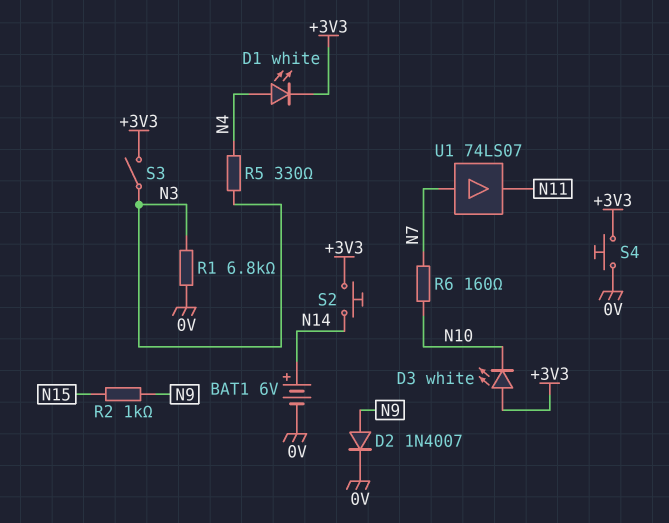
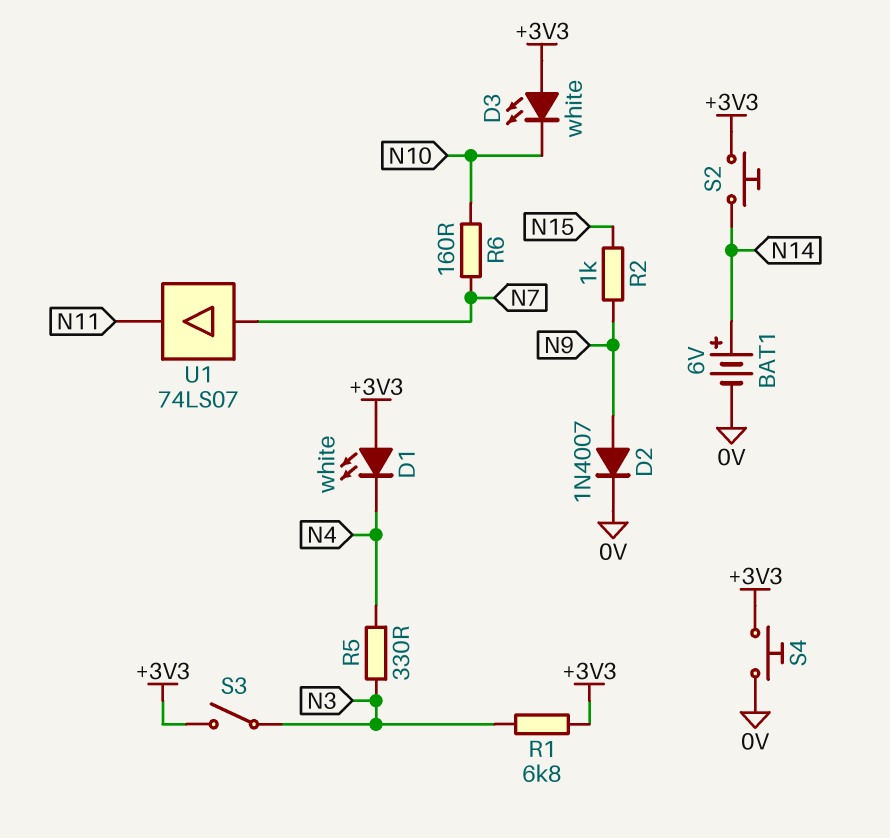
D1: LED white (A N4, K +3V3) -> LED white (A +3V3, K N4)
R1: 6.8k (0V, N3) -> 6.8k (+3V3, N3)

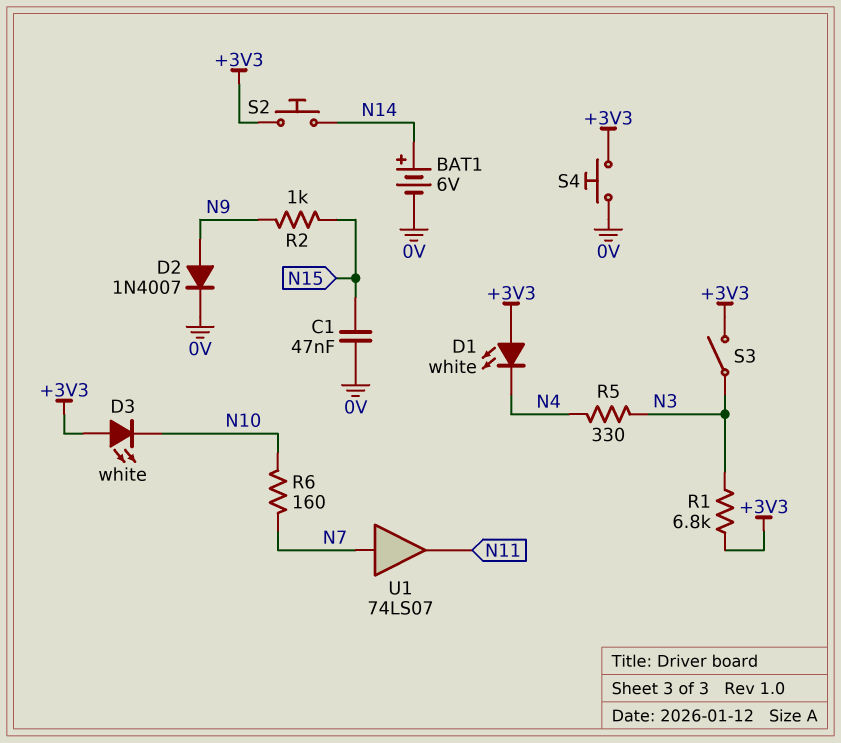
C1: none -> 47nF (0V, N15)

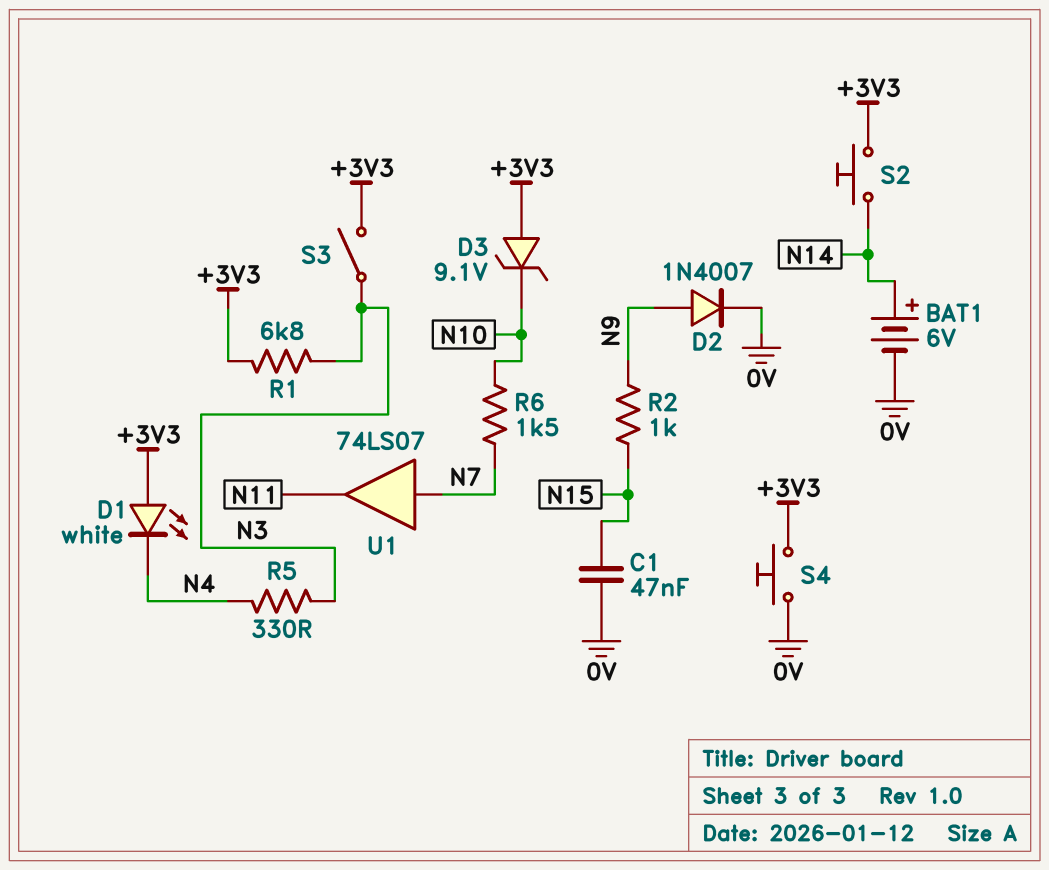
D3: LED white (A +3V3, K N10) -> zener 9.1V (A +3V3, K N10)
R6: 160 (N7, N10) -> 1.5k (N7, N10)

